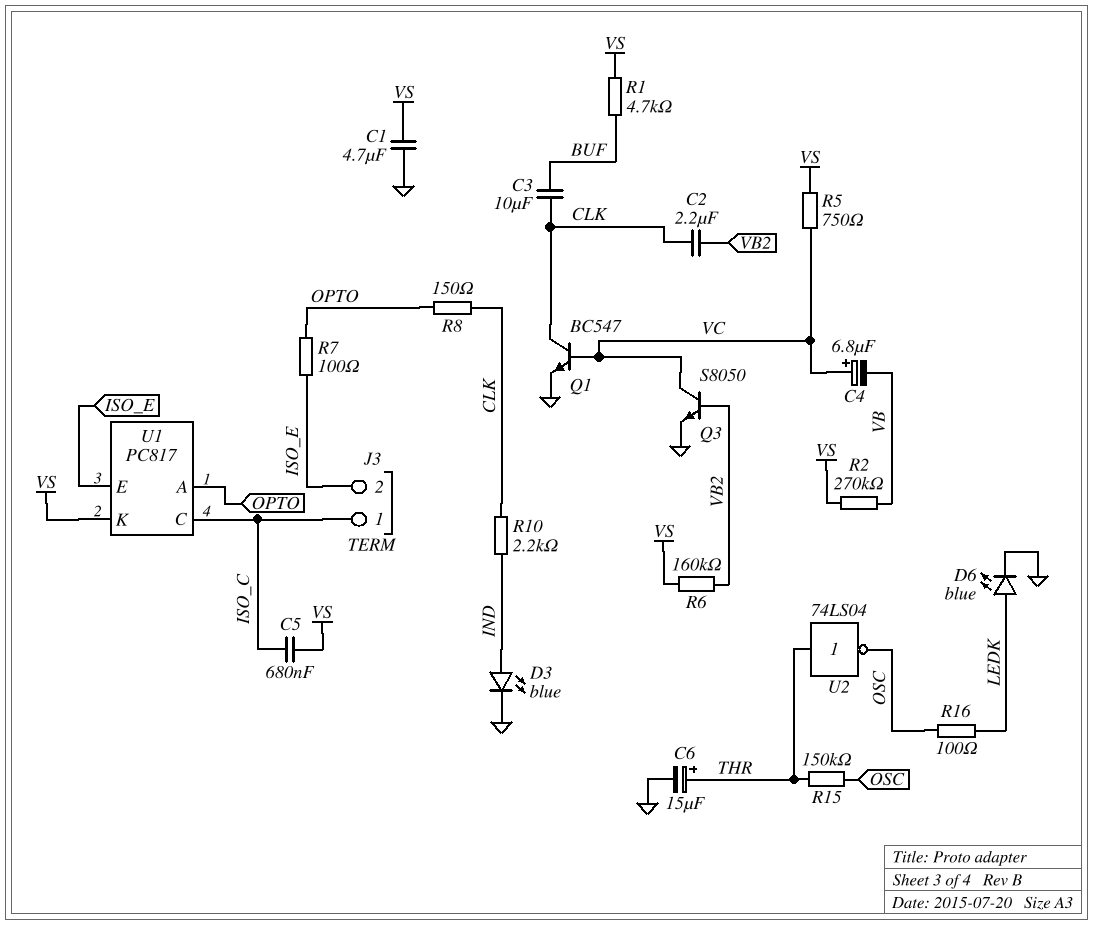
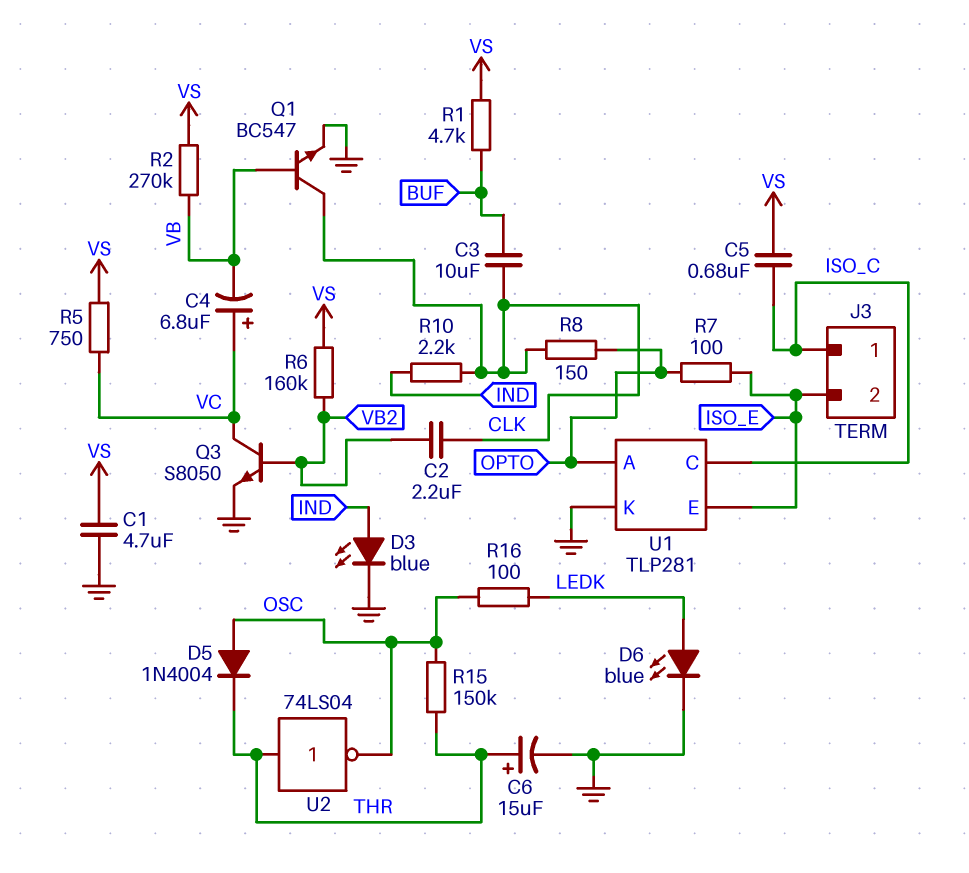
D5: none -> diode 1N4004 (A OSC, K THR)
Q1: NPN BC547 (B VC, C CLK, E GND) -> NPN BC547 (B VB, C CLK, E GND)
U1: PC817 -> TLP281
U1 pin K: VS -> GND

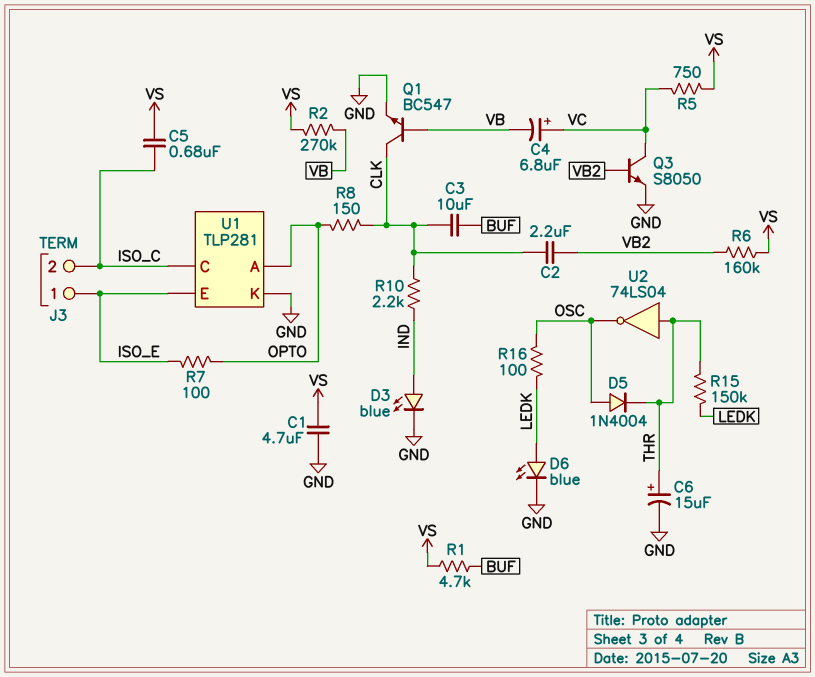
J3 pin 1: ISO_C -> ISO_E
J3 pin 2: ISO_E -> ISO_C
R15: 150k (OSC, THR) -> 150k (LEDK, THR)

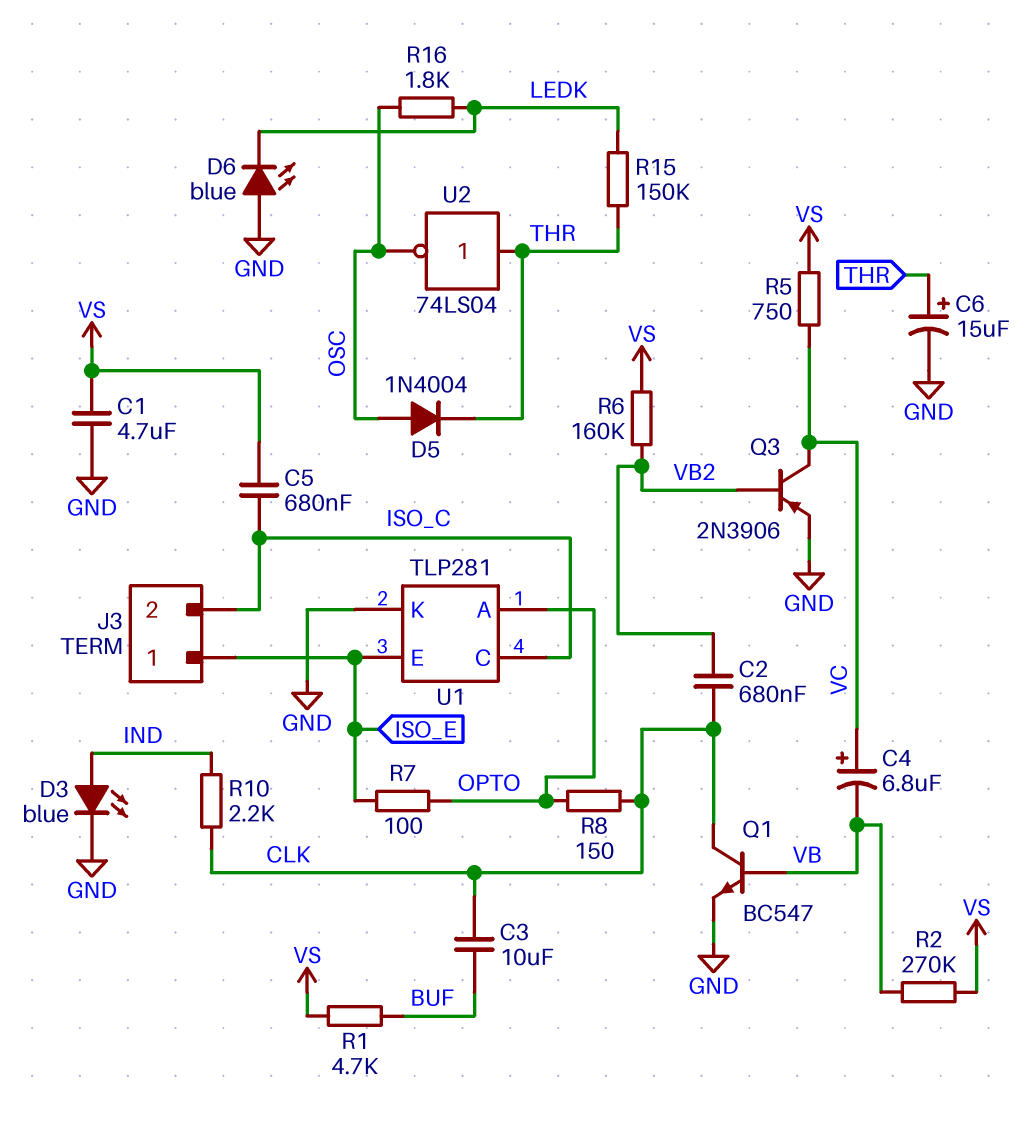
C2: 2.2uF (CLK, VB2) -> 680nF (CLK, VB2)
D6: LED blue (A LEDK, K GND) -> LED blue (A GND, K LEDK)
Q3: NPN S8050 (B VB2, C VC, E GND) -> PNP 2N3906 (B VB2, C VC, E GND)
R16: 100 (LEDK, OSC) -> 1.8k (LEDK, OSC)

